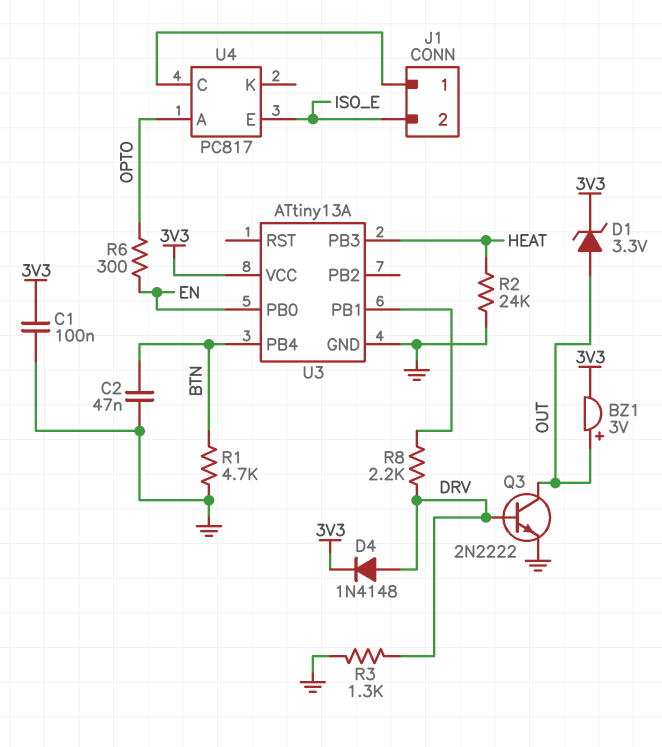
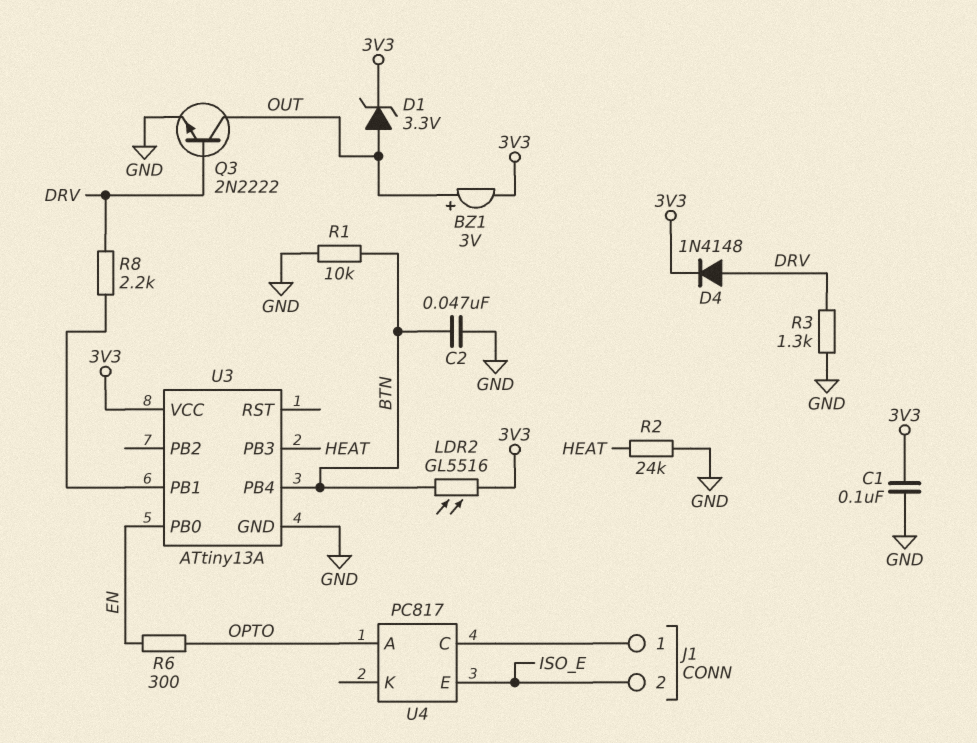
LDR2: none -> GL5516 (3V3, BTN)
R1: 4.7k (BTN, GND) -> 10k (BTN, GND)

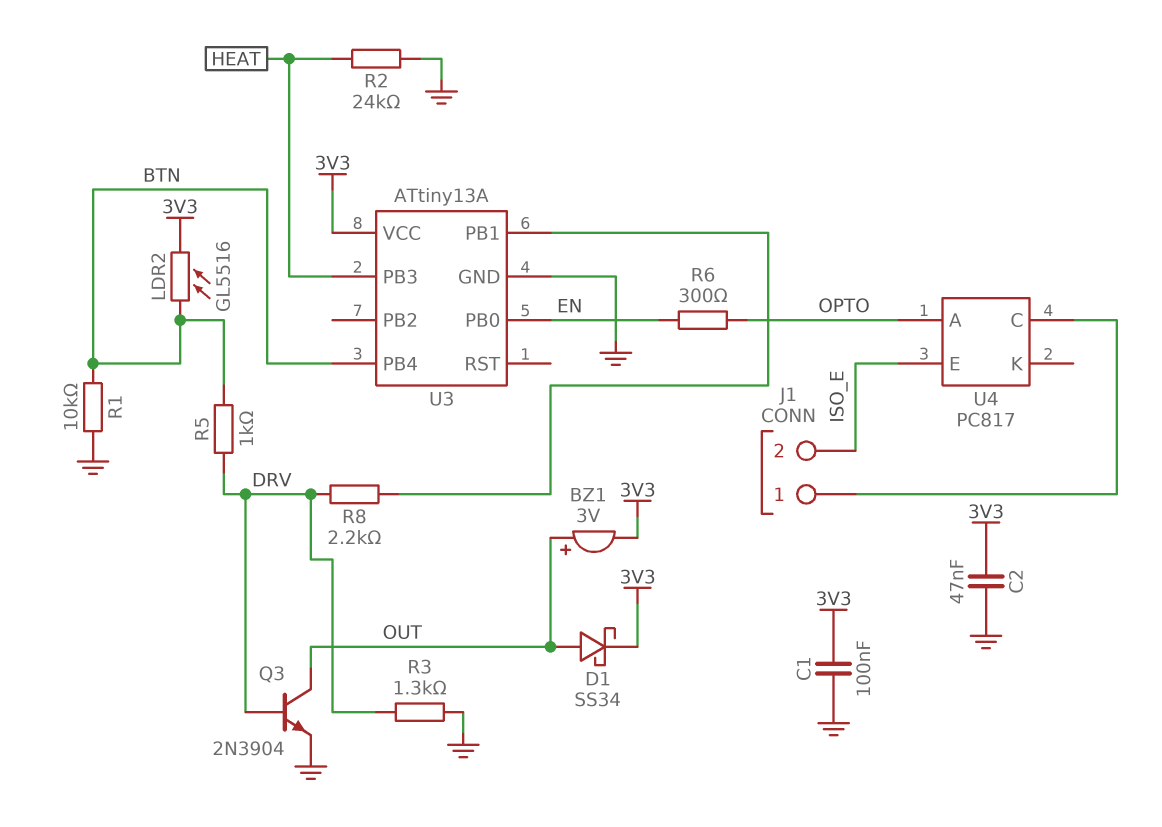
C2: 47nF (BTN, GND) -> 47nF (3V3, GND)
D1: zener 3.3V (A OUT, K 3V3) -> schottky SS34 (A OUT, K 3V3)
D4: diode 1N4148 (A DRV, K 3V3) -> none
Q3: NPN 2N2222 (B DRV, C OUT, E GND) -> NPN 2N3904 (B DRV, C OUT, E GND)
R5: none -> 1k (BTN, DRV)

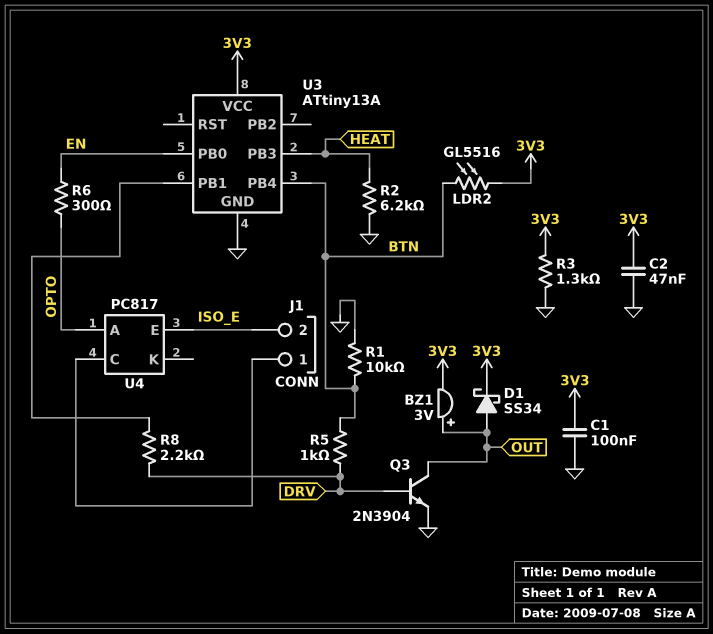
R2: 24k (GND, HEAT) -> 6.2k (GND, HEAT)
R3: 1.3k (DRV, GND) -> 1.3k (3V3, GND)

